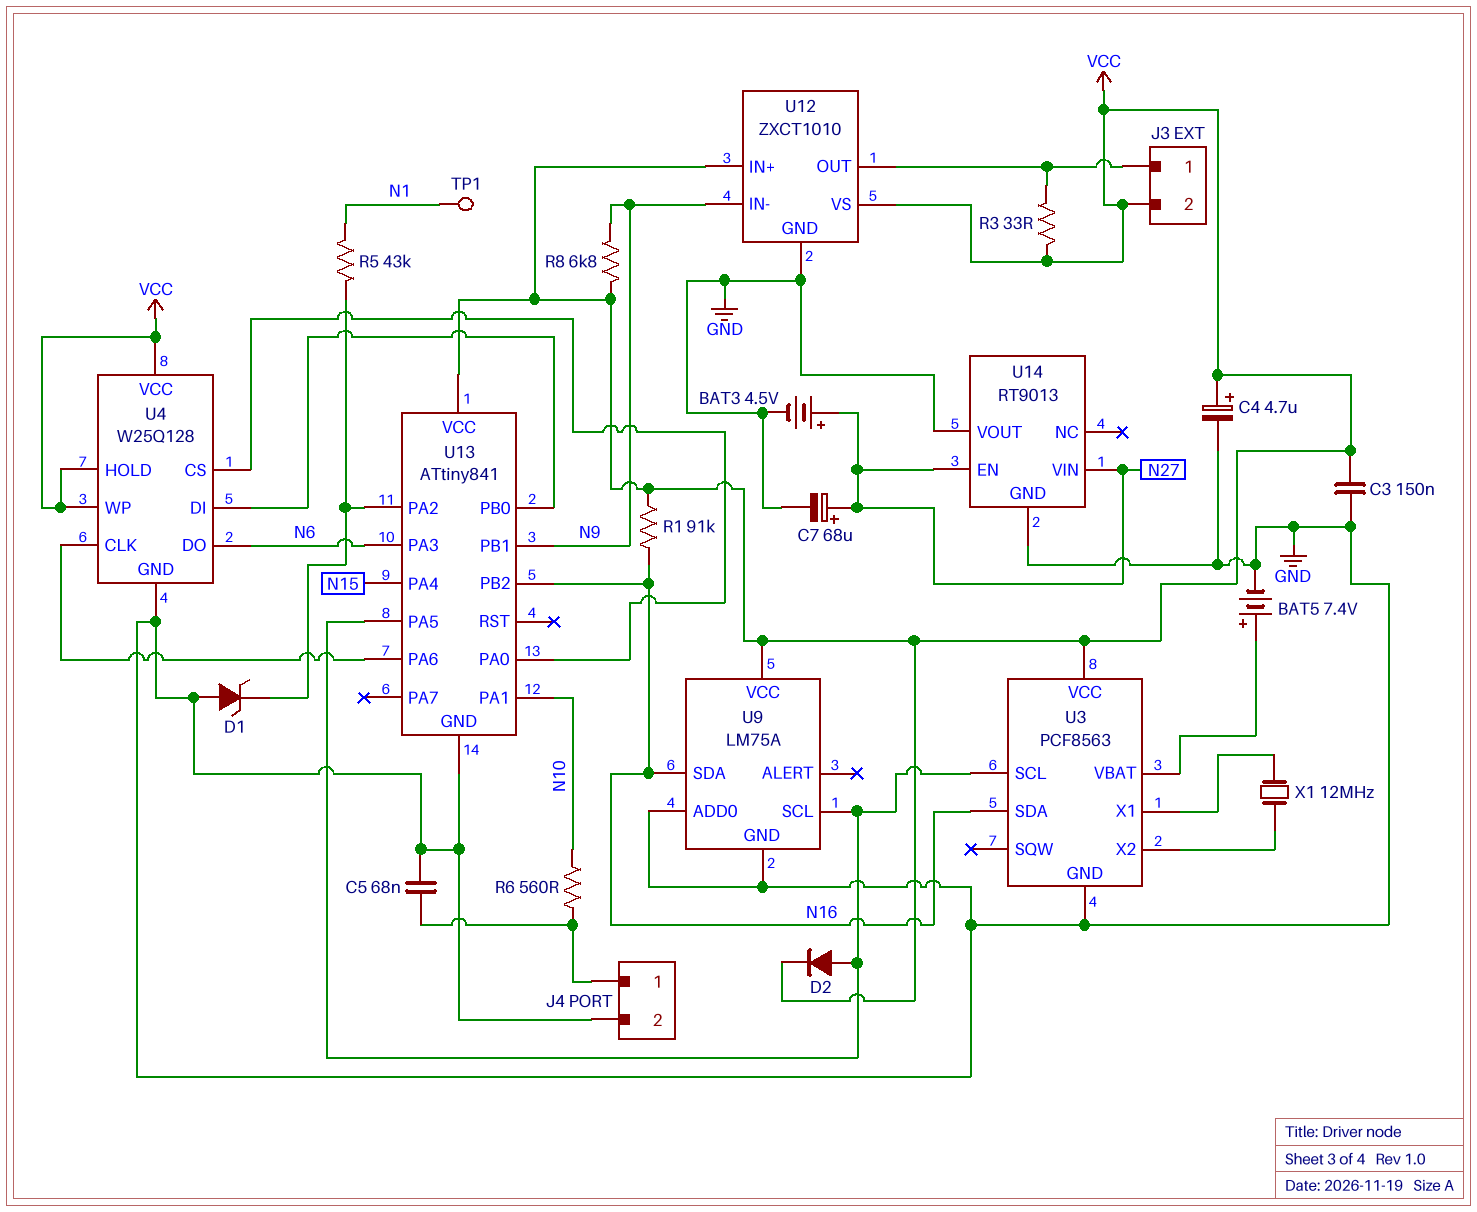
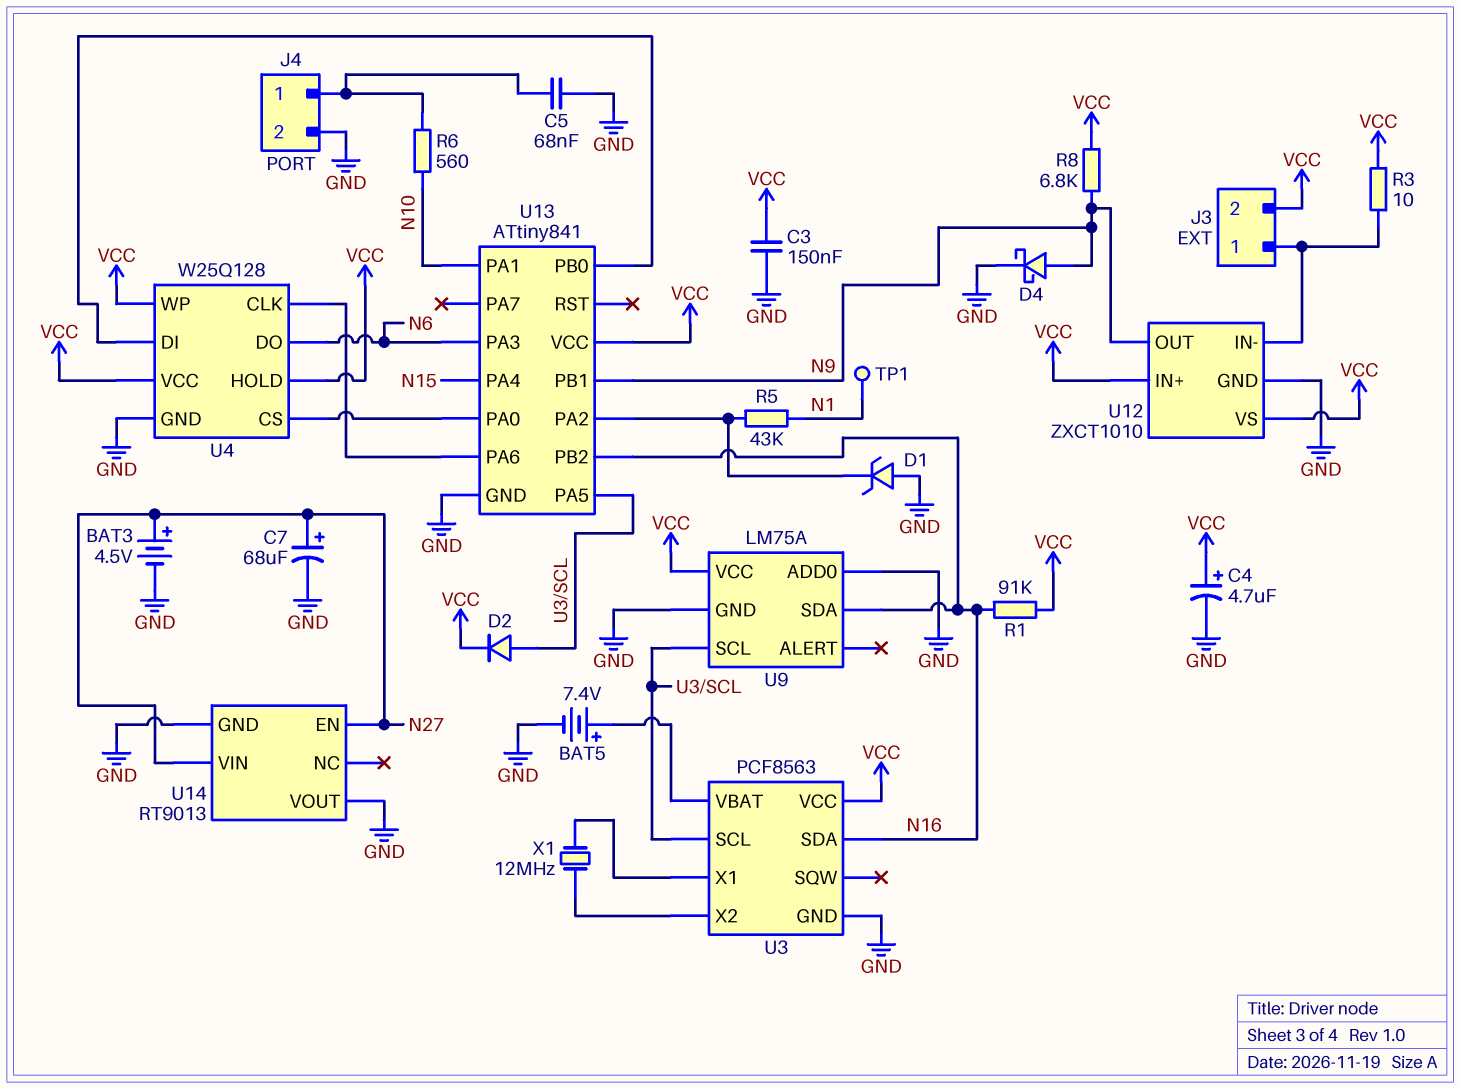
D4: none -> schottky (A N9, K GND)
R3: 33 (J3/1, VCC) -> 10 (J3/1, VCC)
U12 pin IN-: N9 -> J3/1
U12 pin OUT: J3/1 -> N9

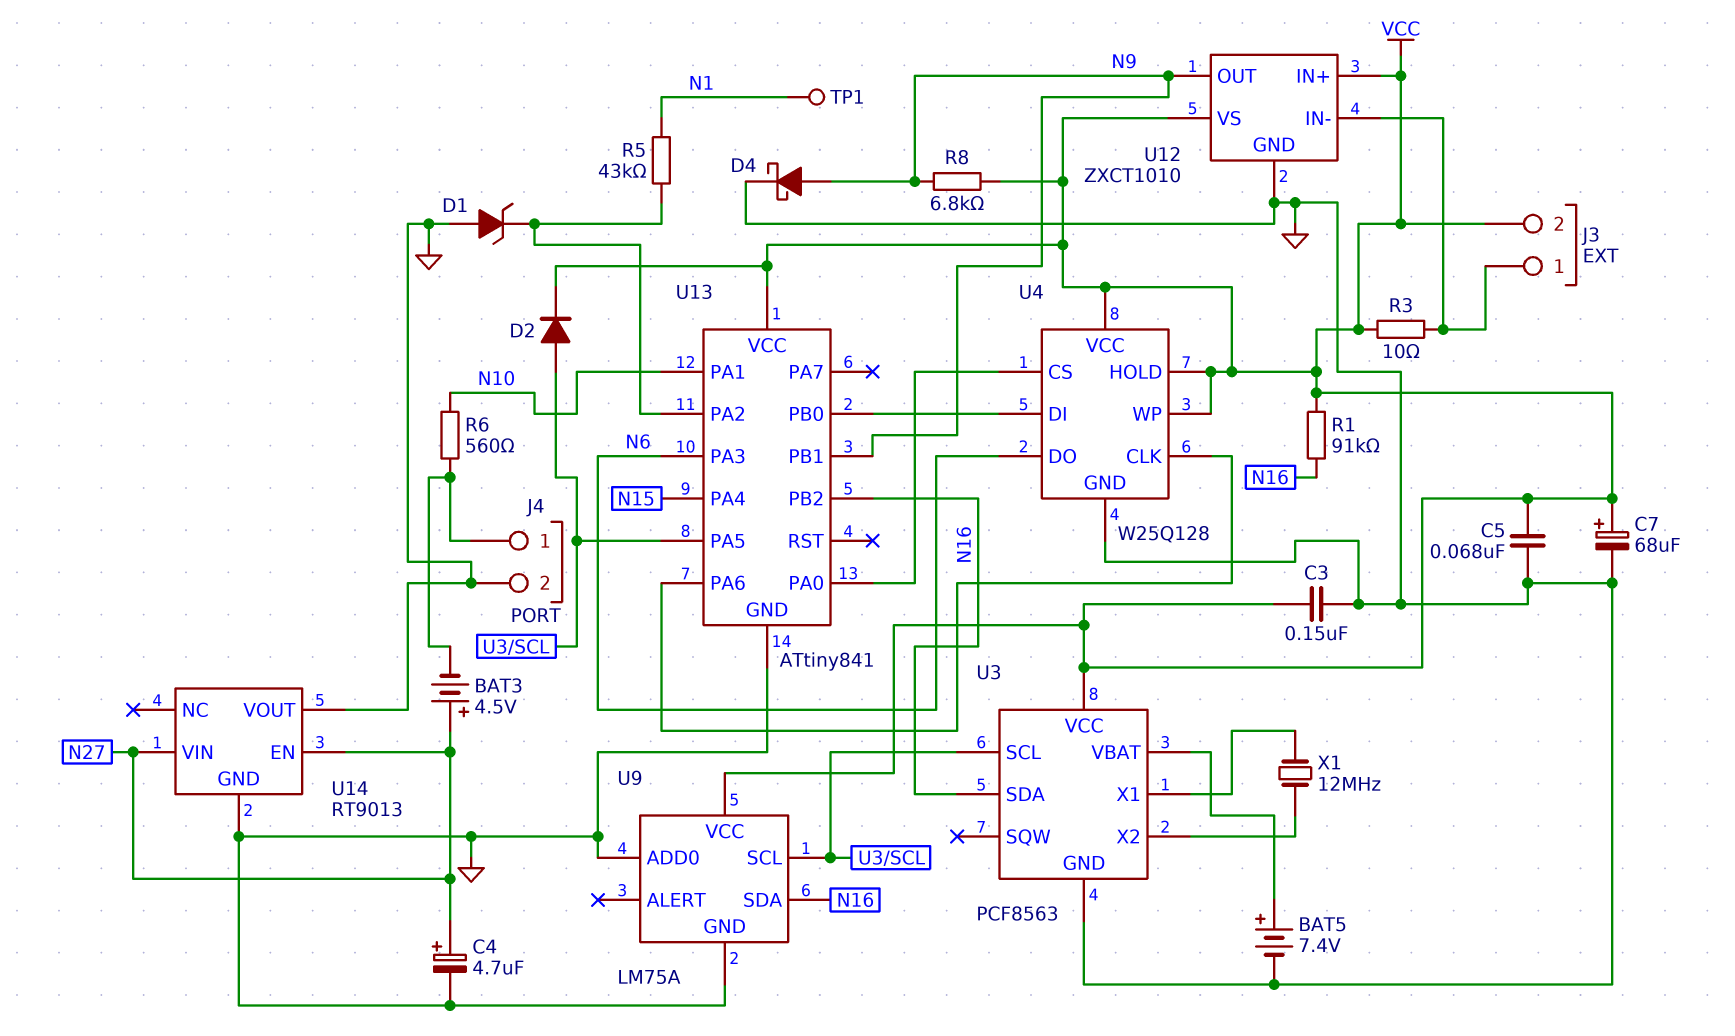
BAT3: 4.5V (plus N27, minus GND) -> 4.5V (plus N27, minus J4/1)
C4: 4.7uF (plus VCC, minus GND) -> 4.7uF (plus N27, minus GND)
C5: 68nF (GND, J4/1) -> 68nF (GND, VCC)
C7: 68uF (plus N27, minus GND) -> 68uF (plus VCC, minus GND)

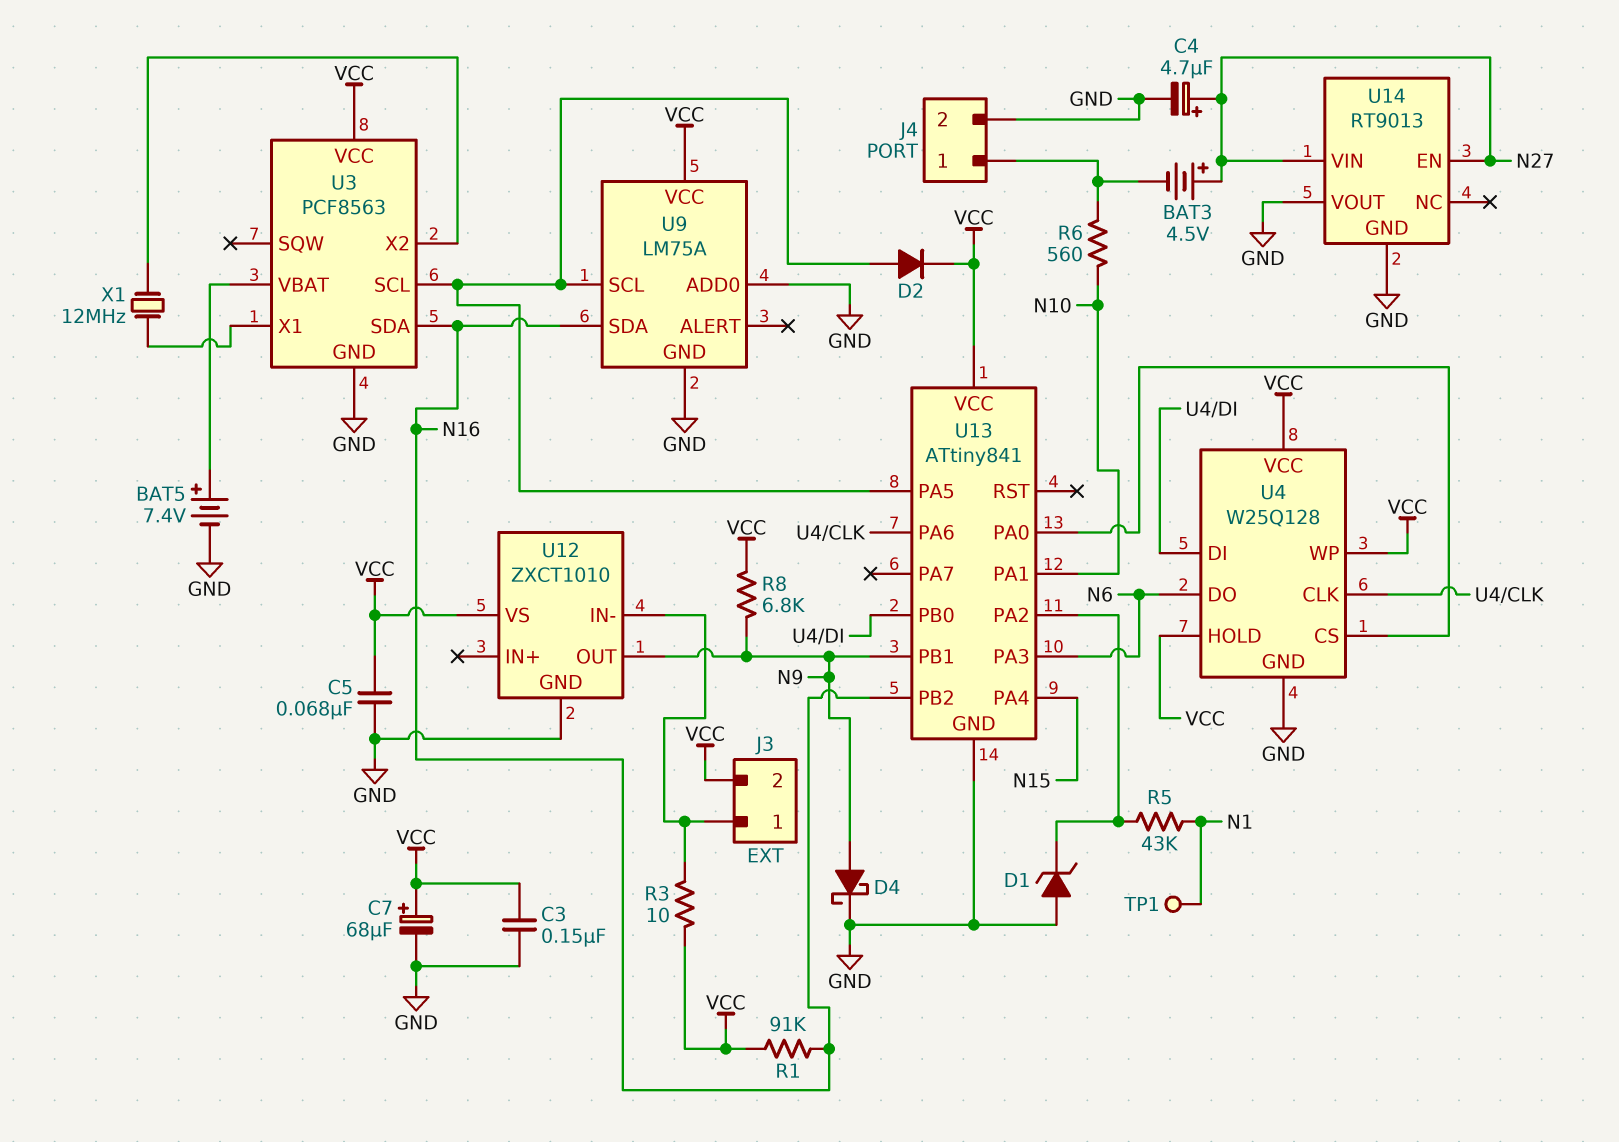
U12 pin IN+: VCC -> none

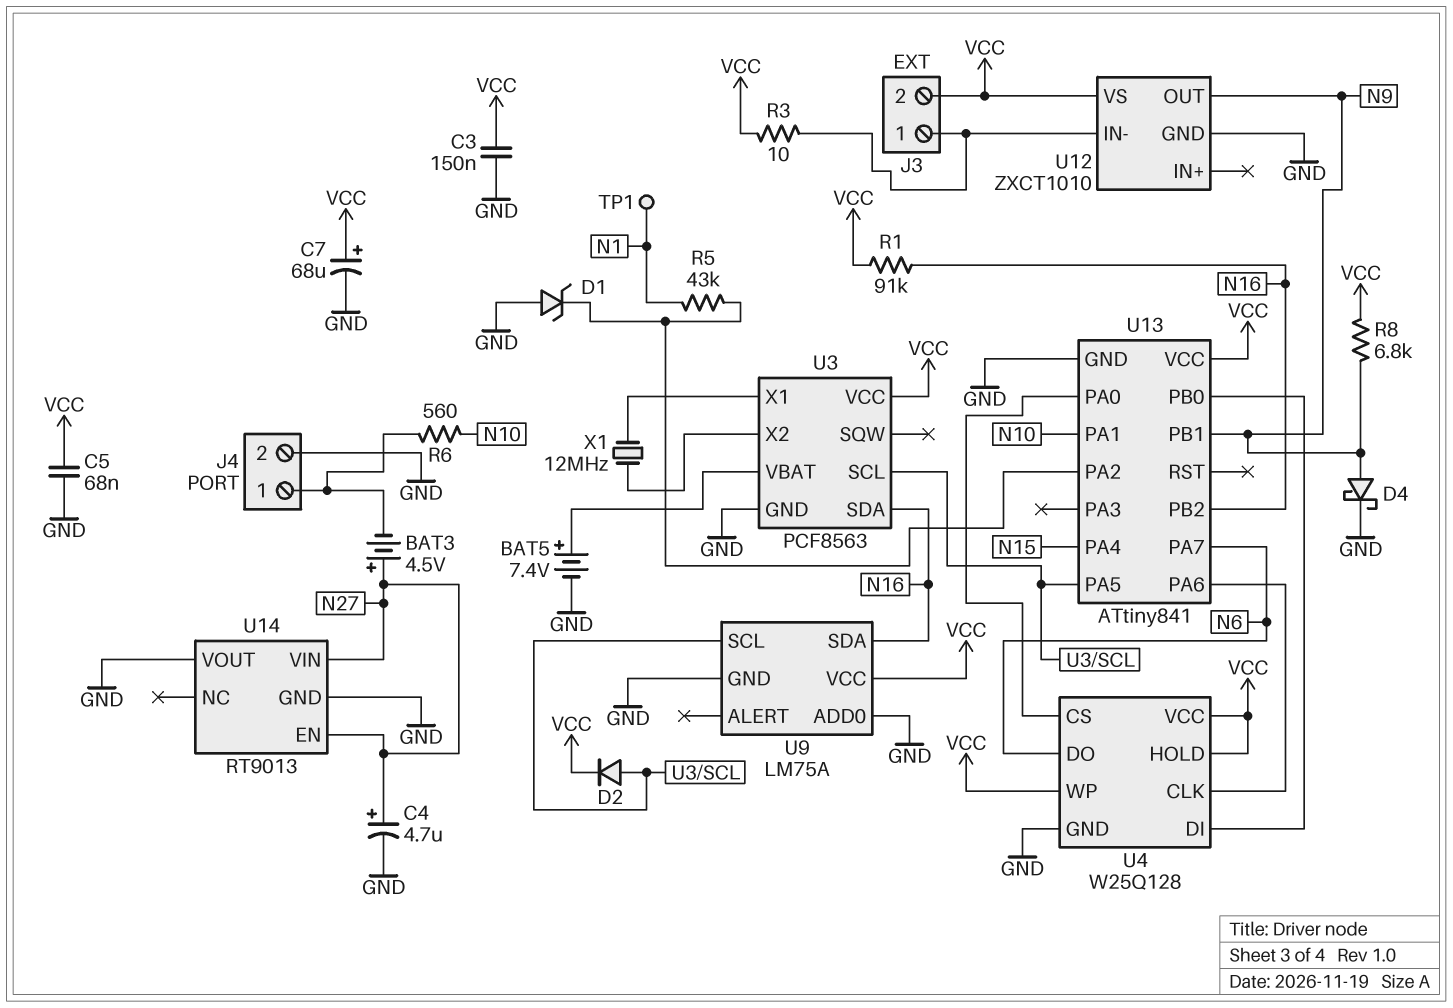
U13 pin PA3: N6 -> none
U13 pin PA7: none -> N6

